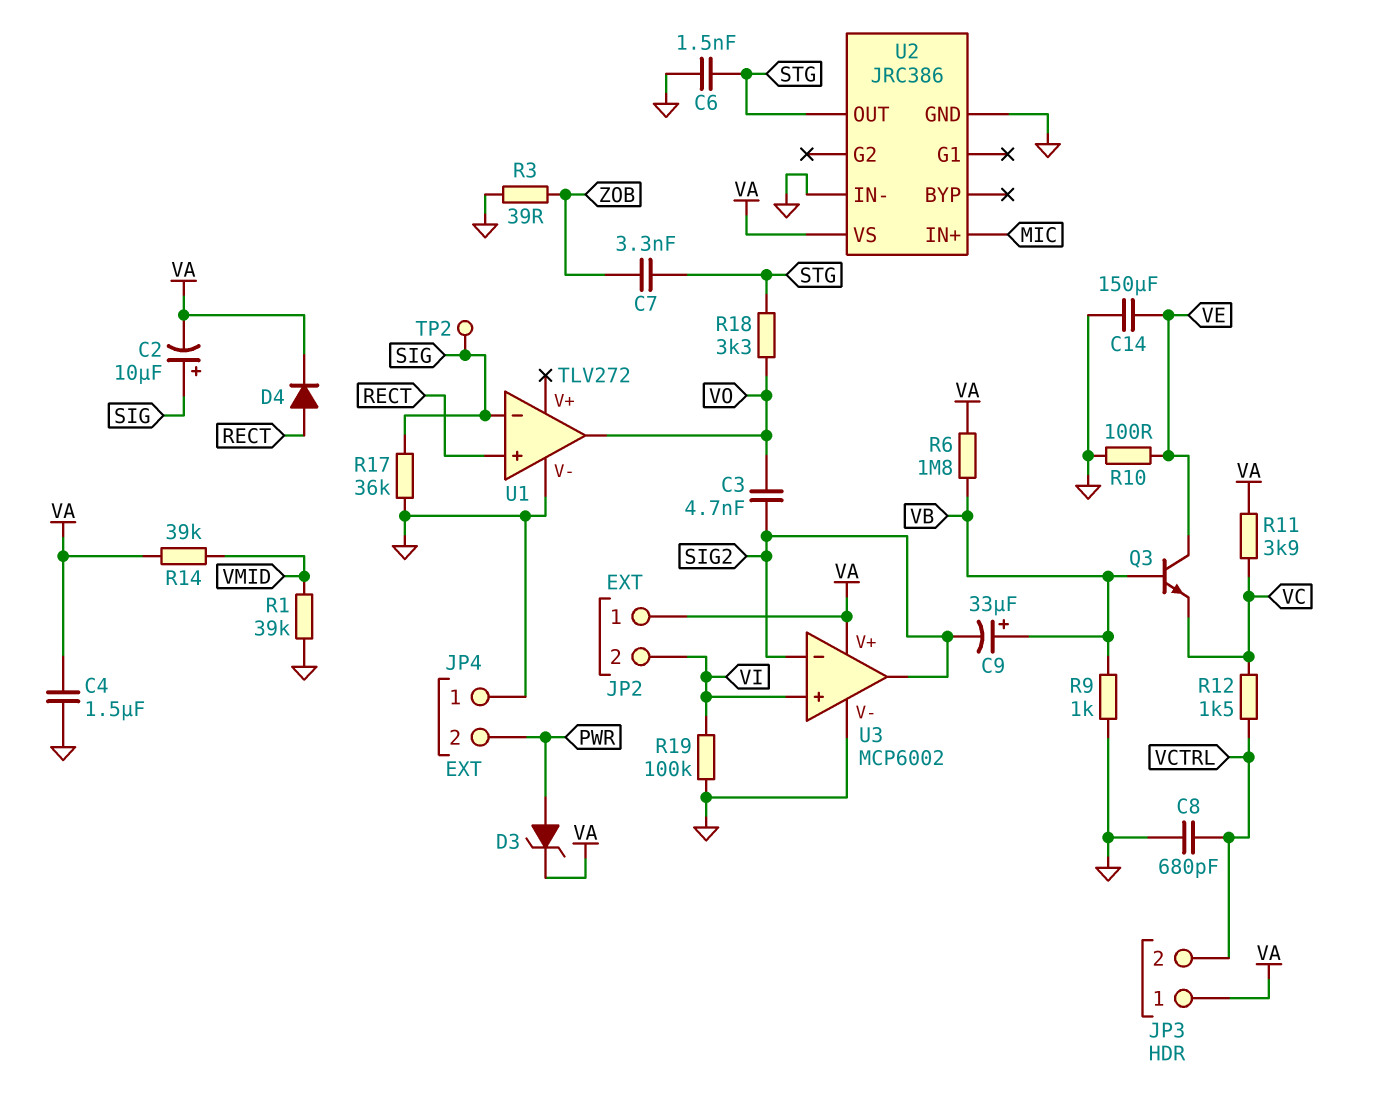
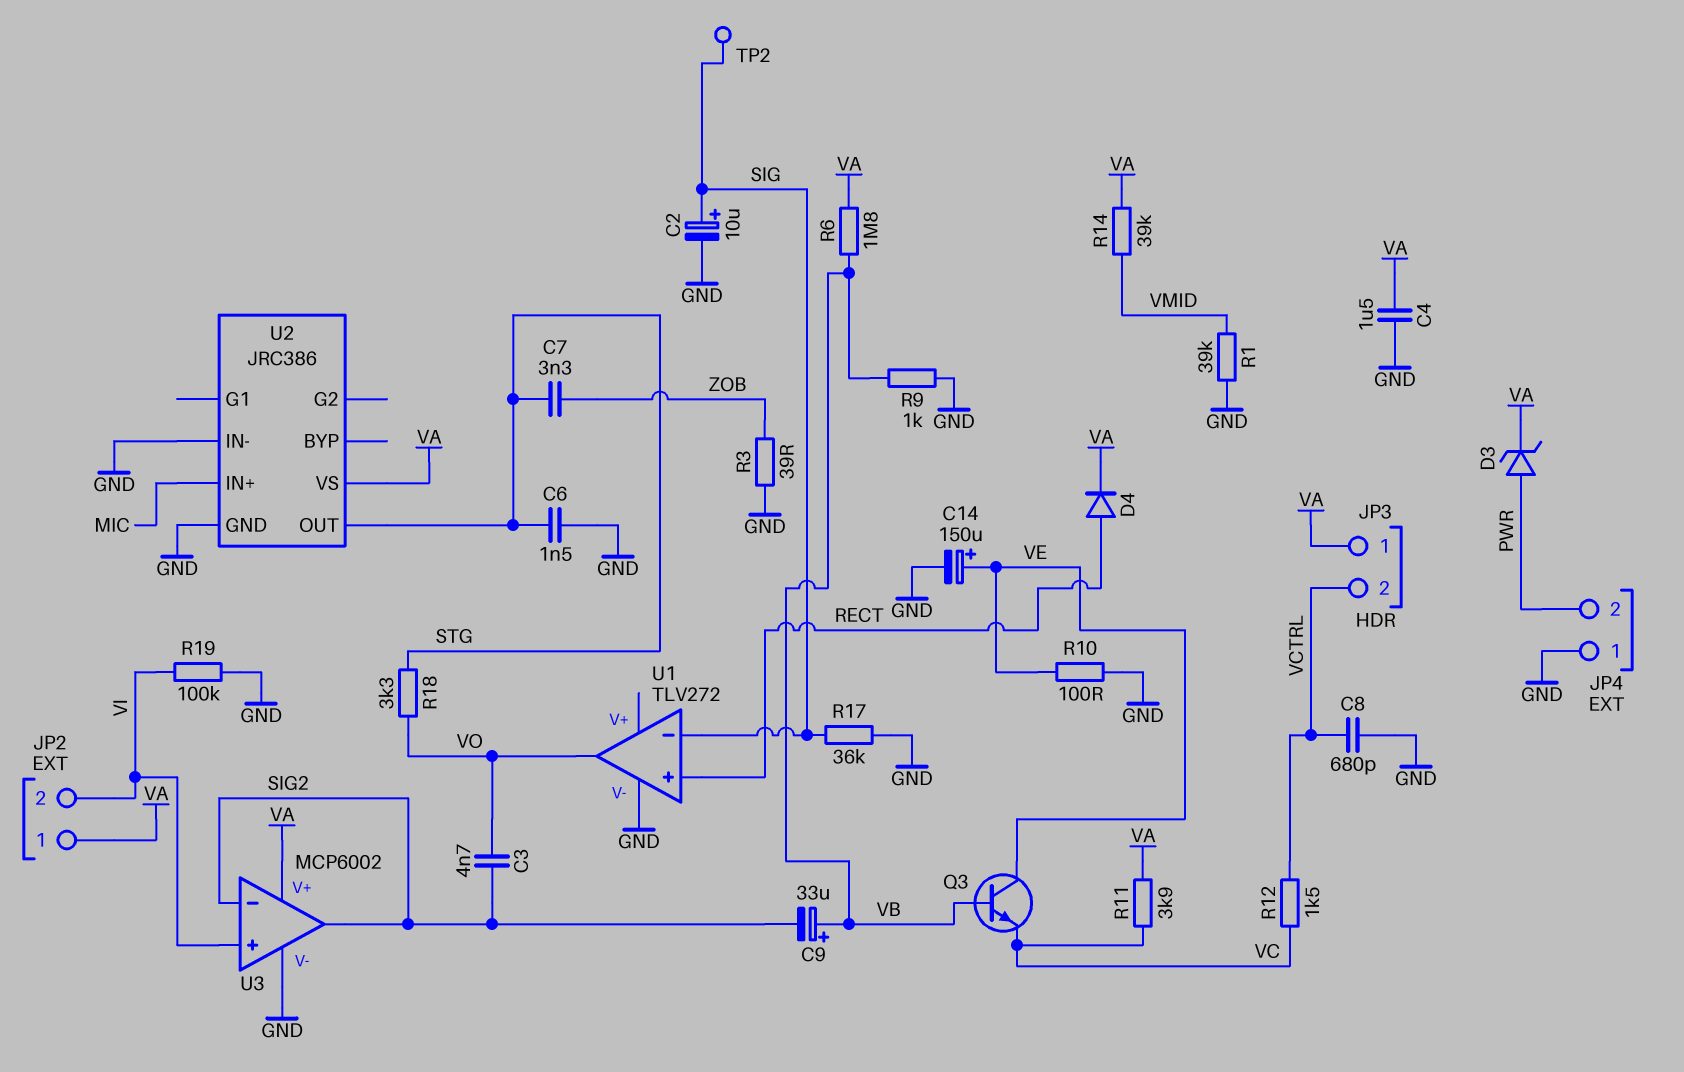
C2: 10uF (plus SIG, minus VA) -> 10uF (plus SIG, minus GND)
C14: 150uF (GND, VE) -> 150uF (plus VE, minus GND)

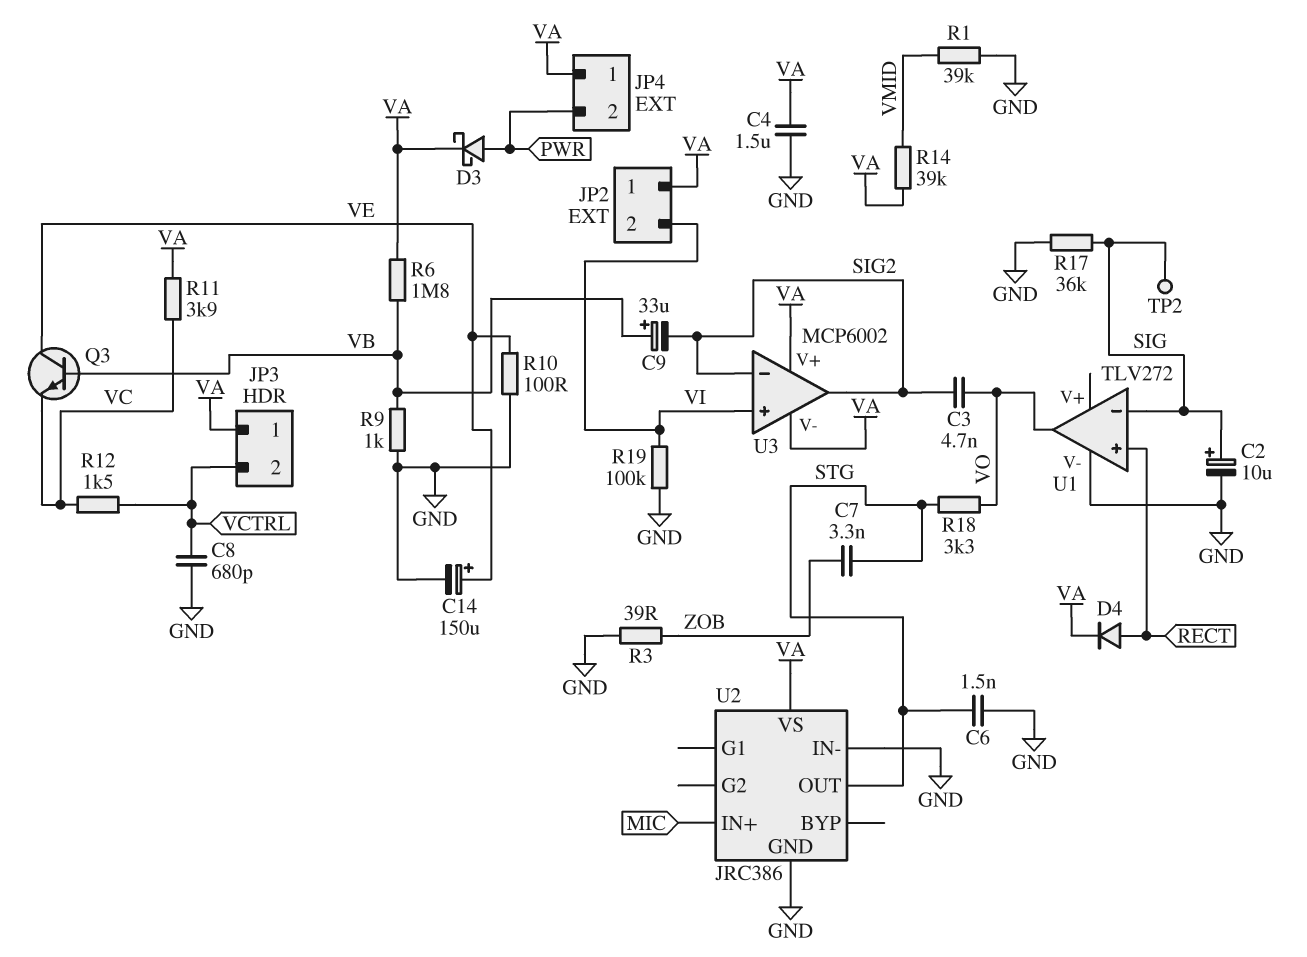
D3: zener (A PWR, K VA) -> schottky (A PWR, K VA)
JP4 pin 1: GND -> VA
U3 pin V-: GND -> VA

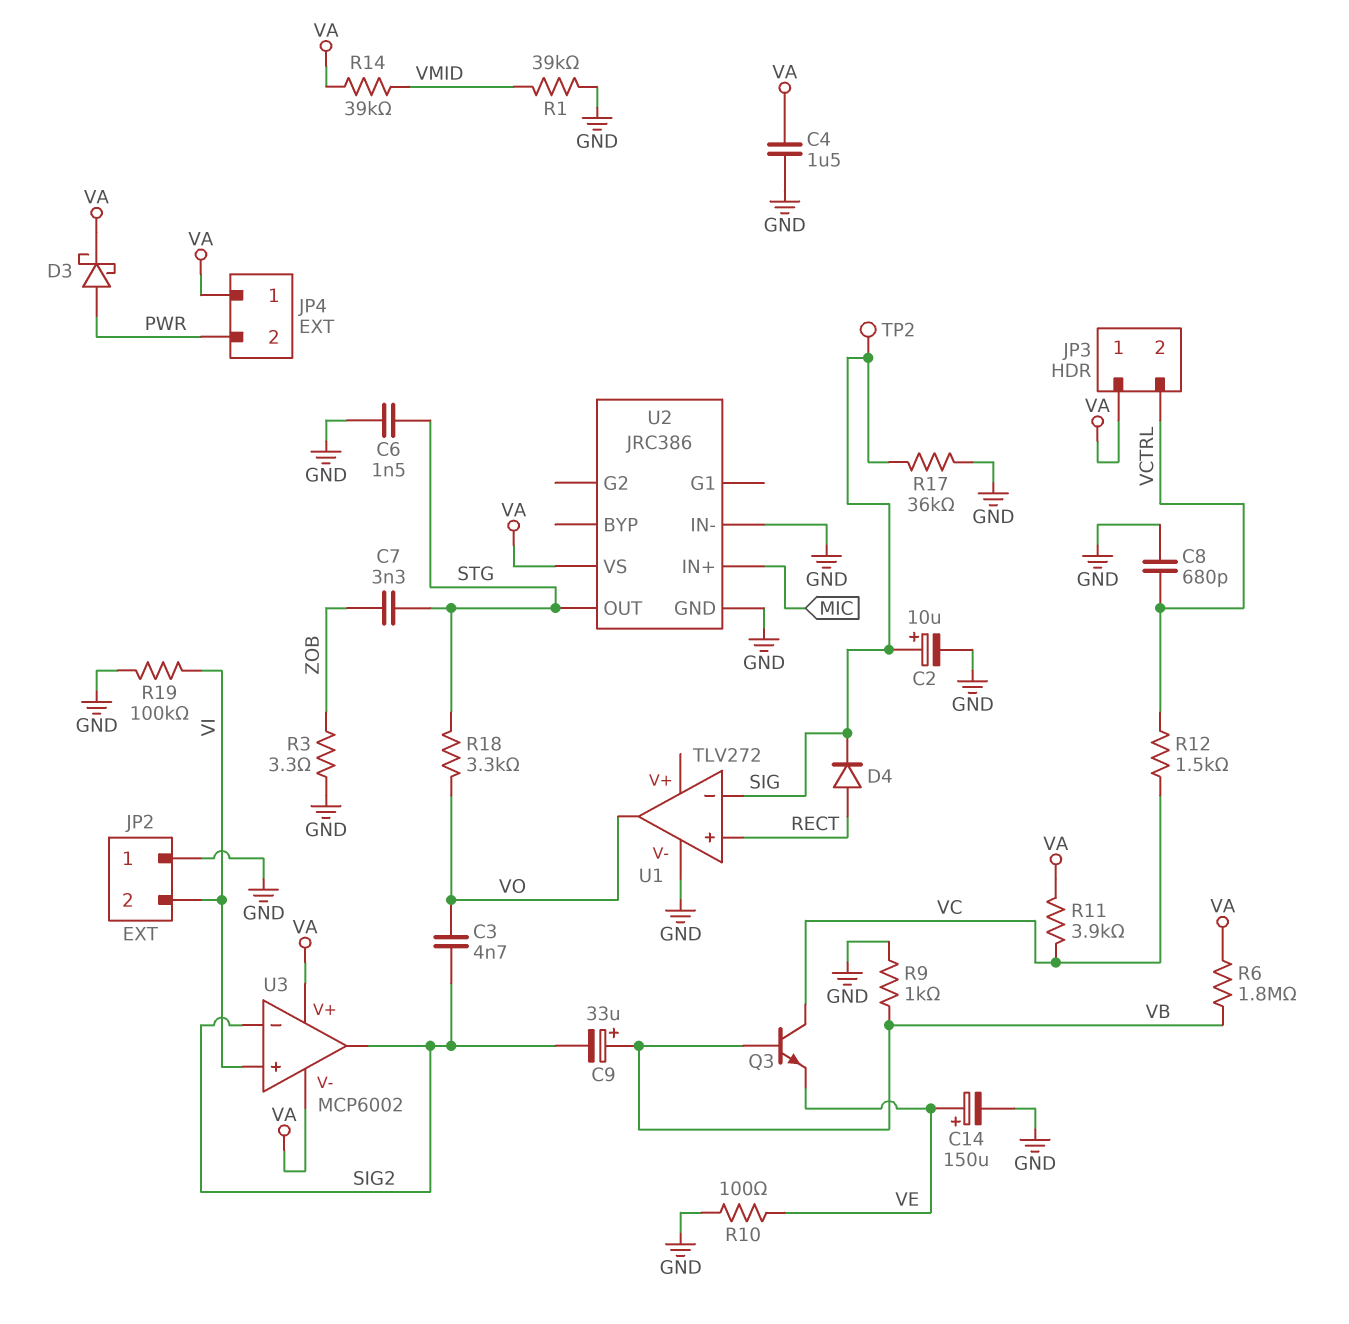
D4: diode (A RECT, K VA) -> diode (A RECT, K SIG)
JP2 pin 1: VA -> GND
Q3: NPN (B VB, C VE, E VC) -> NPN (B VB, C VC, E VE)
R3: 39 (GND, ZOB) -> 3.3 (GND, ZOB)

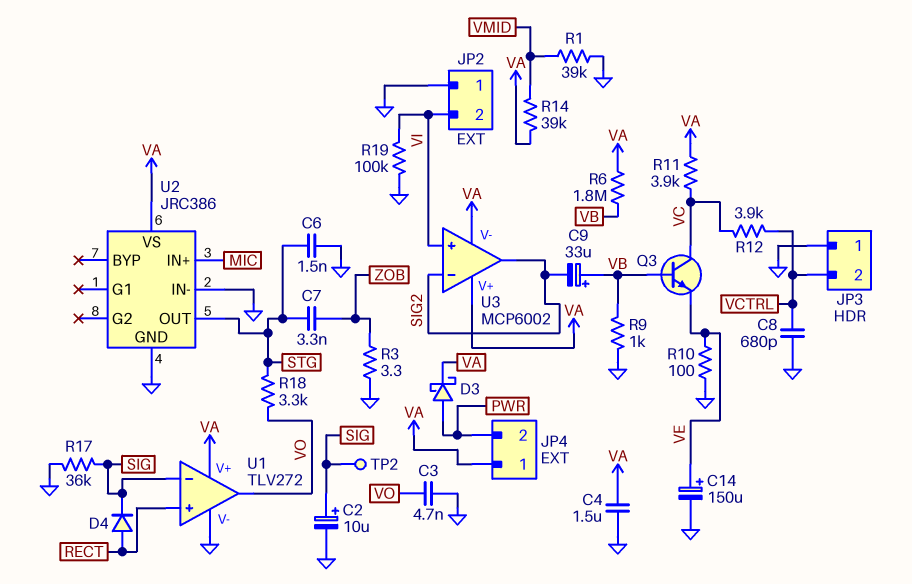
C3: 4.7nF (SIG2, VO) -> 4.7nF (GND, VO)
JP3 pin 1: VA -> GND
R12: 1.5k (VC, VCTRL) -> 3.9k (VC, VCTRL)
U1 pin V+: none -> VA

